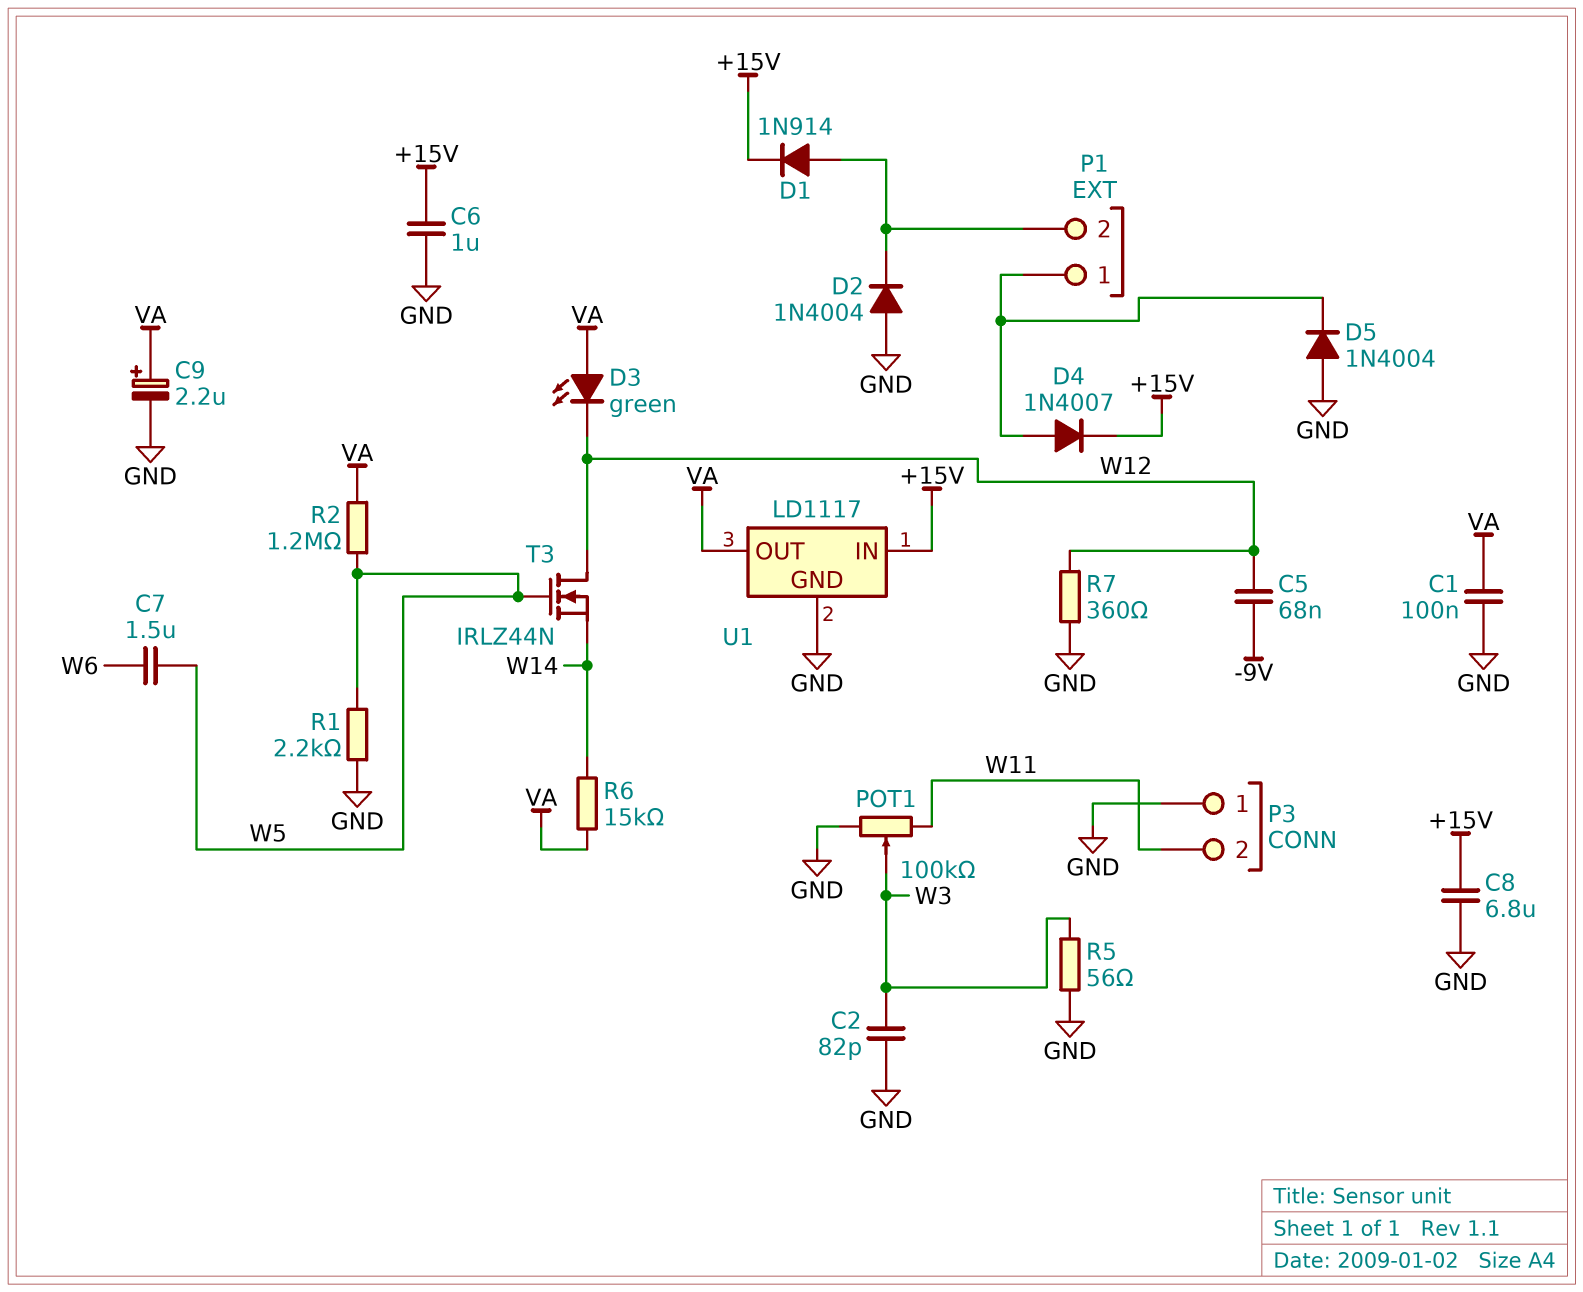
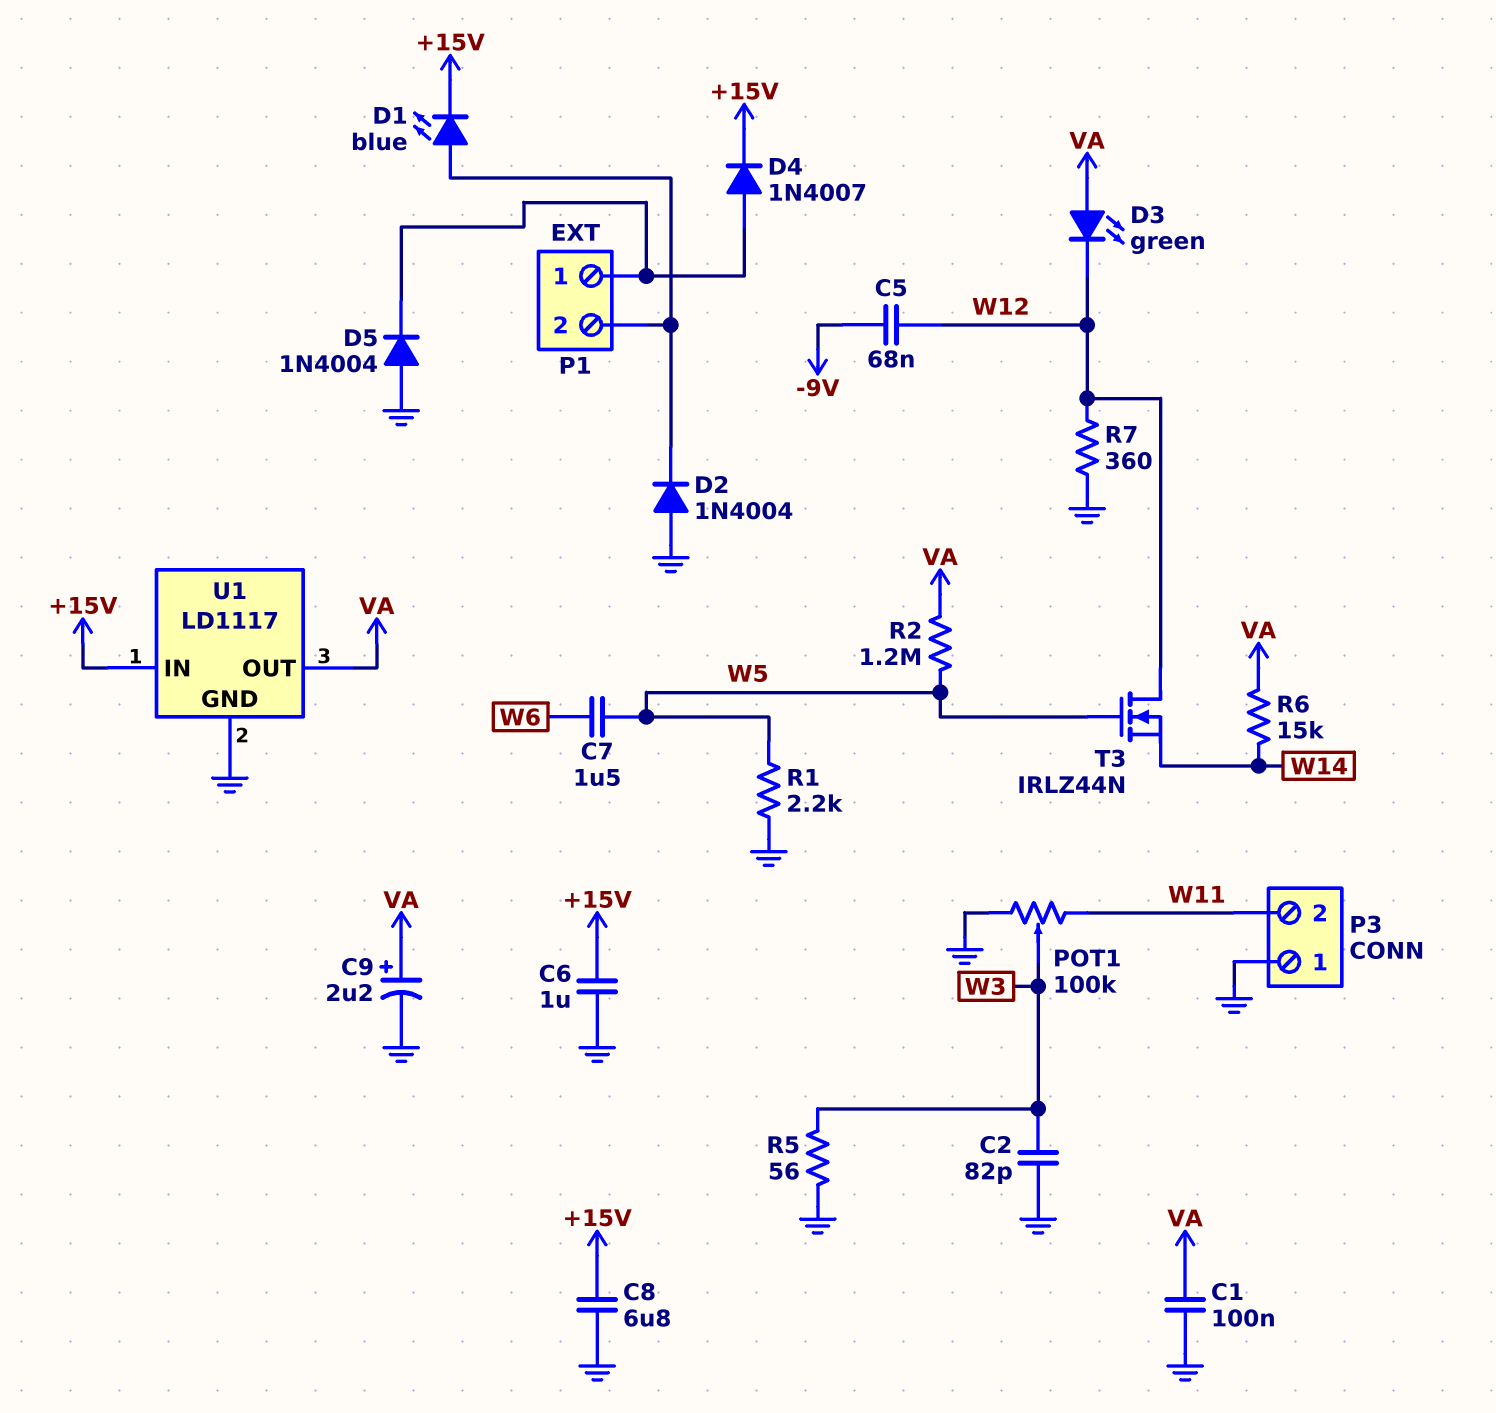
D1: diode 1N914 (A P1/2, K +15V) -> LED blue (A P1/2, K +15V)

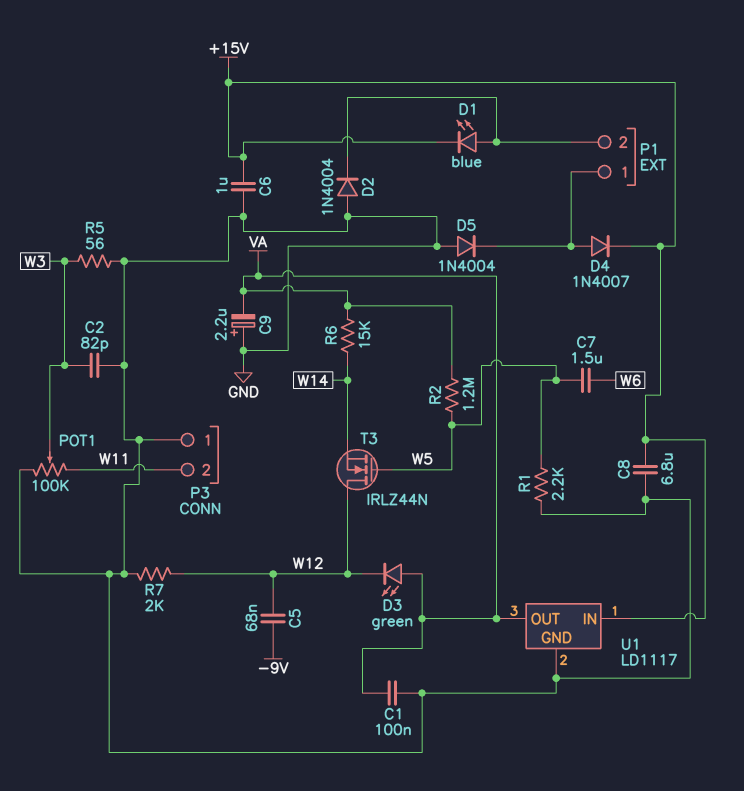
C9: 2.2uF (plus VA, minus GND) -> 2.2uF (plus GND, minus VA)
R7: 360 (GND, W12) -> 2k (GND, W12)

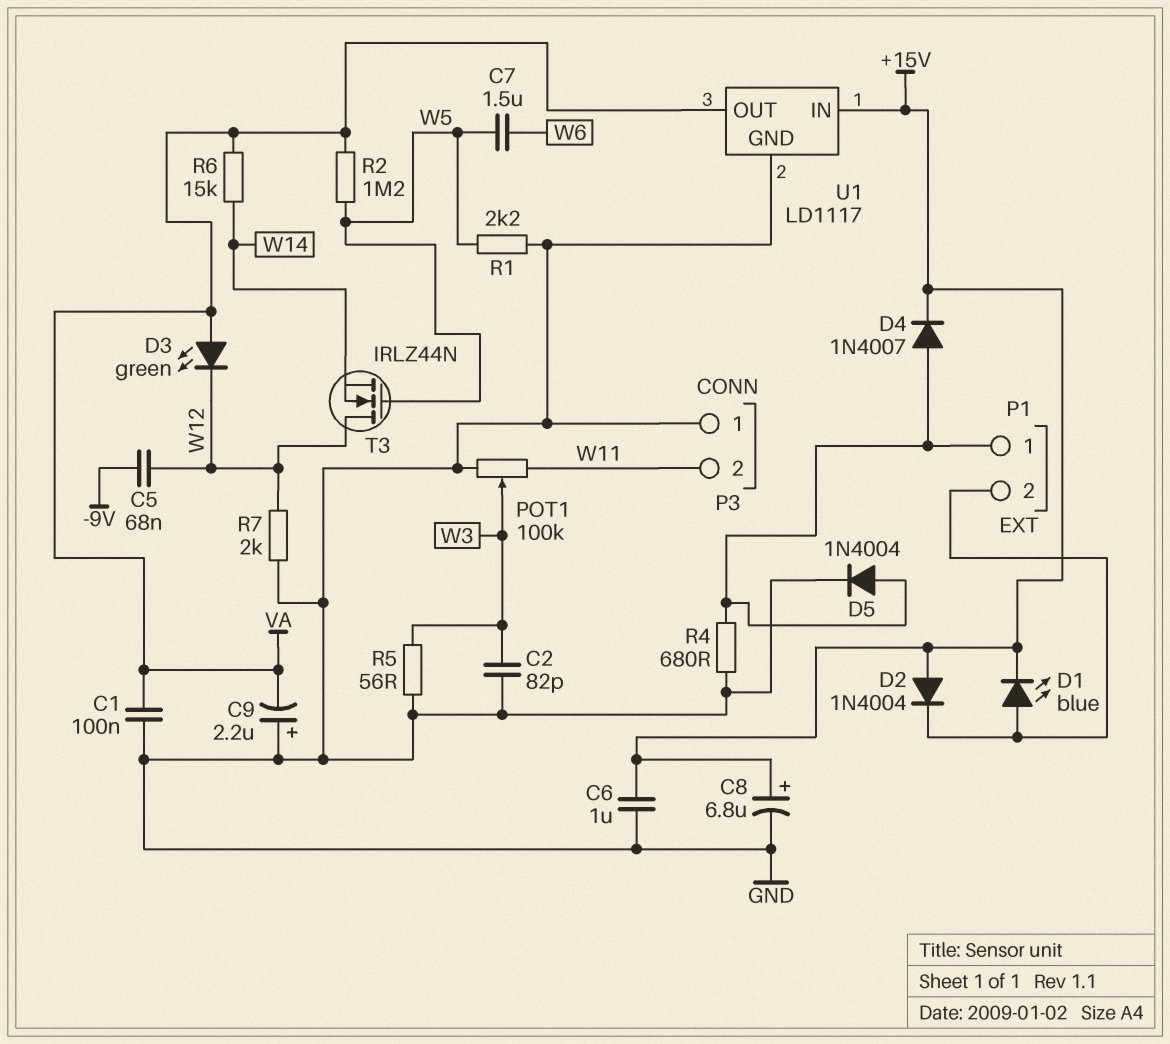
C8: 6.8uF (+15V, GND) -> 6.8uF (plus +15V, minus GND)
D2: diode 1N4004 (A GND, K P1/2) -> diode 1N4004 (A +15V, K P1/2)
D5: diode 1N4004 (A GND, K P1/1) -> diode 1N4004 (A P1/1, K GND)
R4: none -> 680 (GND, P1/1)

